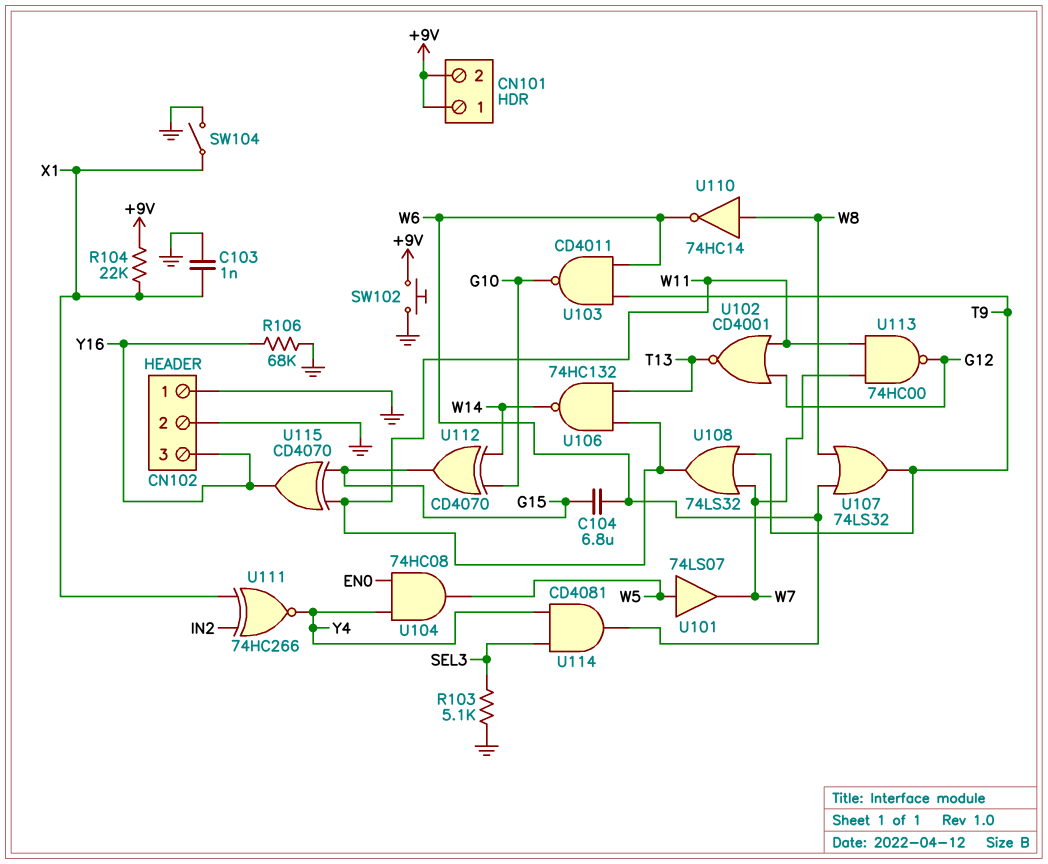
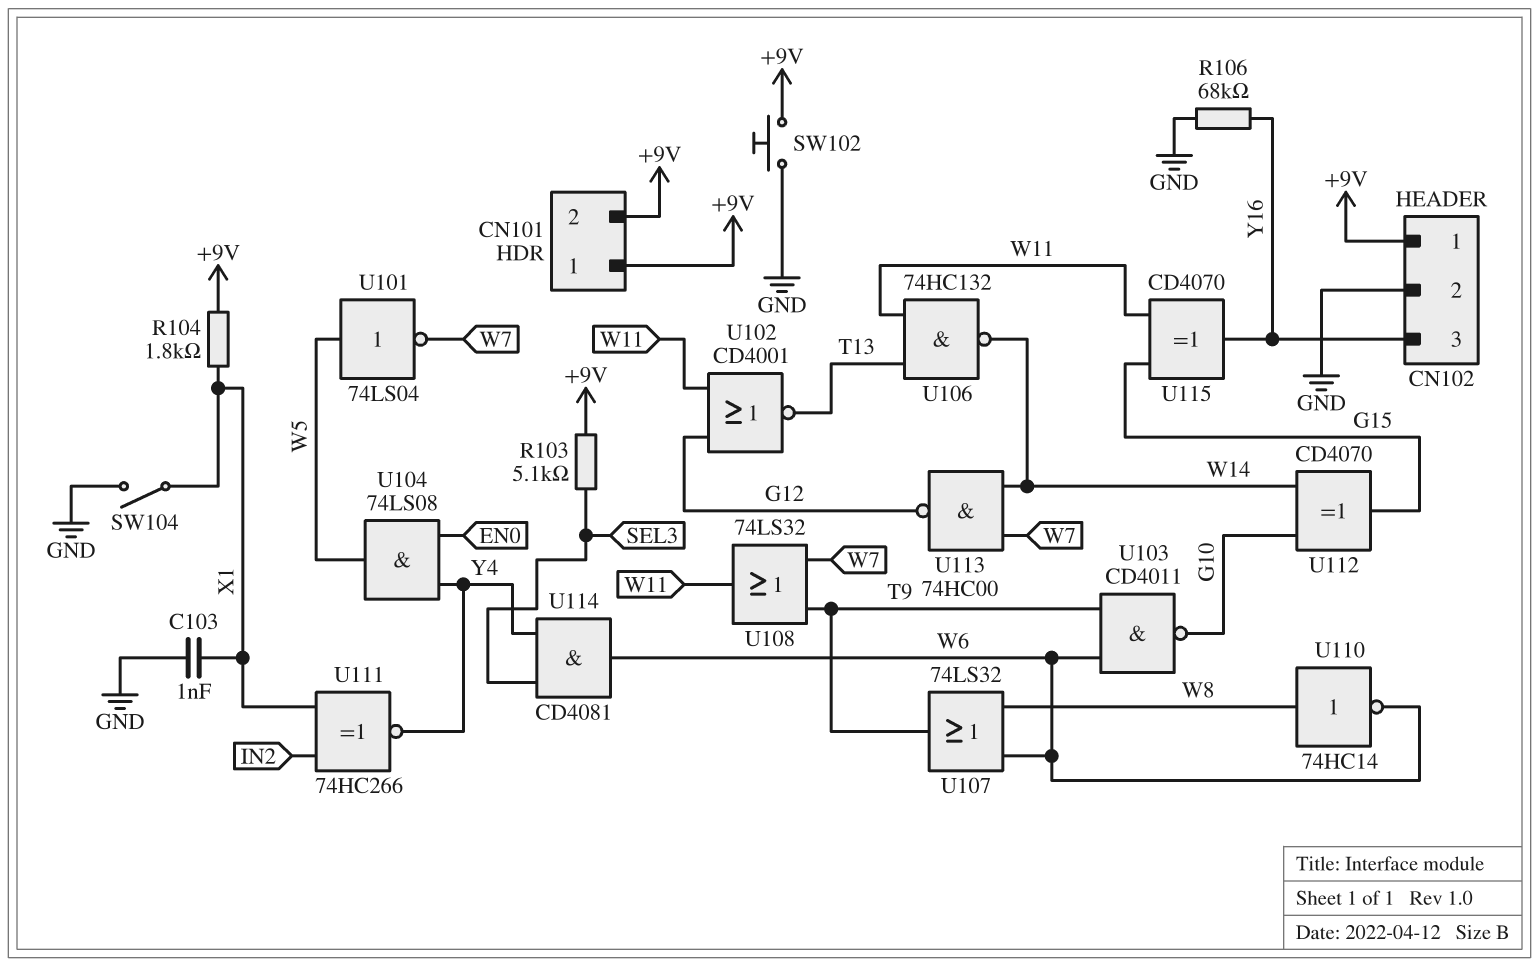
C104: 6.8uF (G15, W6) -> none
CN102 pin 1: GND -> +9V
R103: 5.1k (GND, SEL3) -> 5.1k (+9V, SEL3)
R104: 22k (+9V, X1) -> 1.8k (+9V, X1)
U101: buffer 74LS07 (in W5, out W7) -> NOT 74LS04 (in W5, out W7)
U104: AND 74HC08 (in EN0, in Y4, out W5) -> AND 74LS08 (in EN0, in Y4, out W5)
U113: NAND 74HC00 (in W7, in W11, out G12) -> NAND 74HC00 (in W7, in W14, out G12)

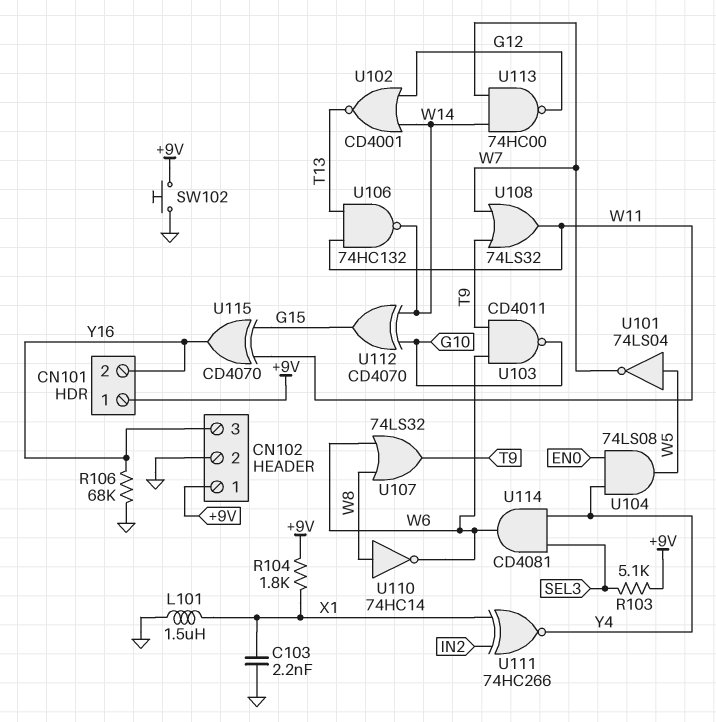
C103: 1nF (GND, X1) -> 2.2nF (GND, X1)
CN101 pin 2: +9V -> Y16
L101: none -> 1.5uH (GND, X1)
SW104: switch (GND, X1) -> none
U102: NOR CD4001 (in G12, in W11, out T13) -> NOR CD4001 (in G12, in W14, out T13)

